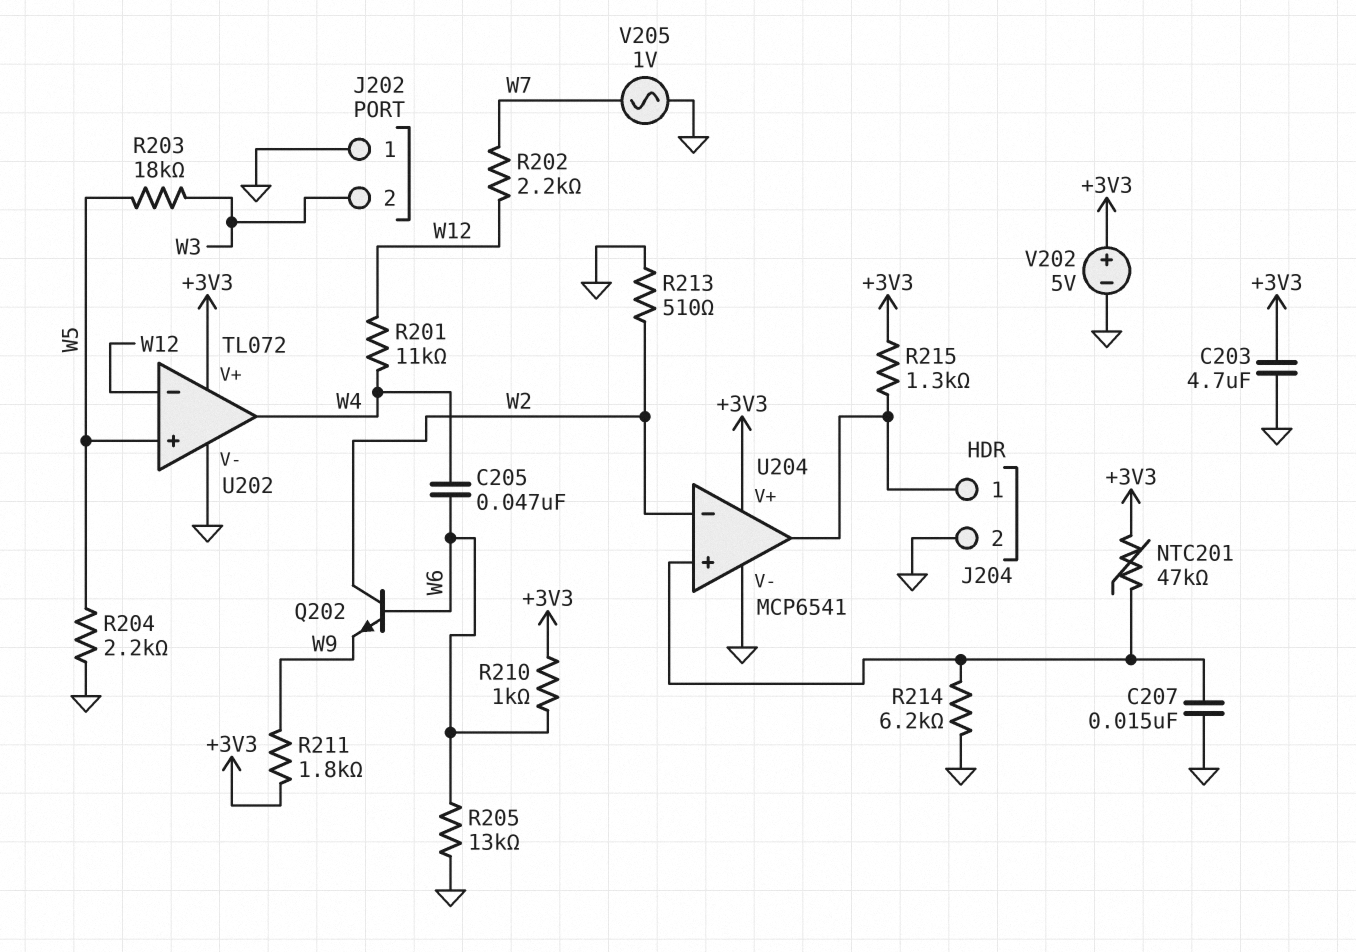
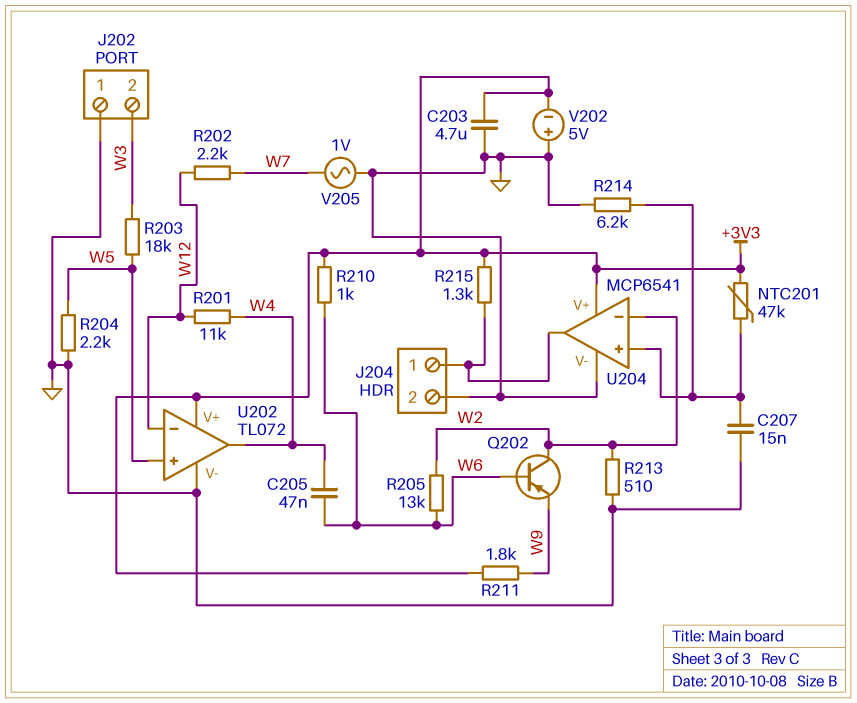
Q202: NPN (B W6, C W2, E W9) -> PNP (B W6, C W2, E W9)
R205: 13k (GND, W6) -> 13k (W2, W6)
V202: 5V (plus +3V3, minus GND) -> 5V (plus GND, minus +3V3)

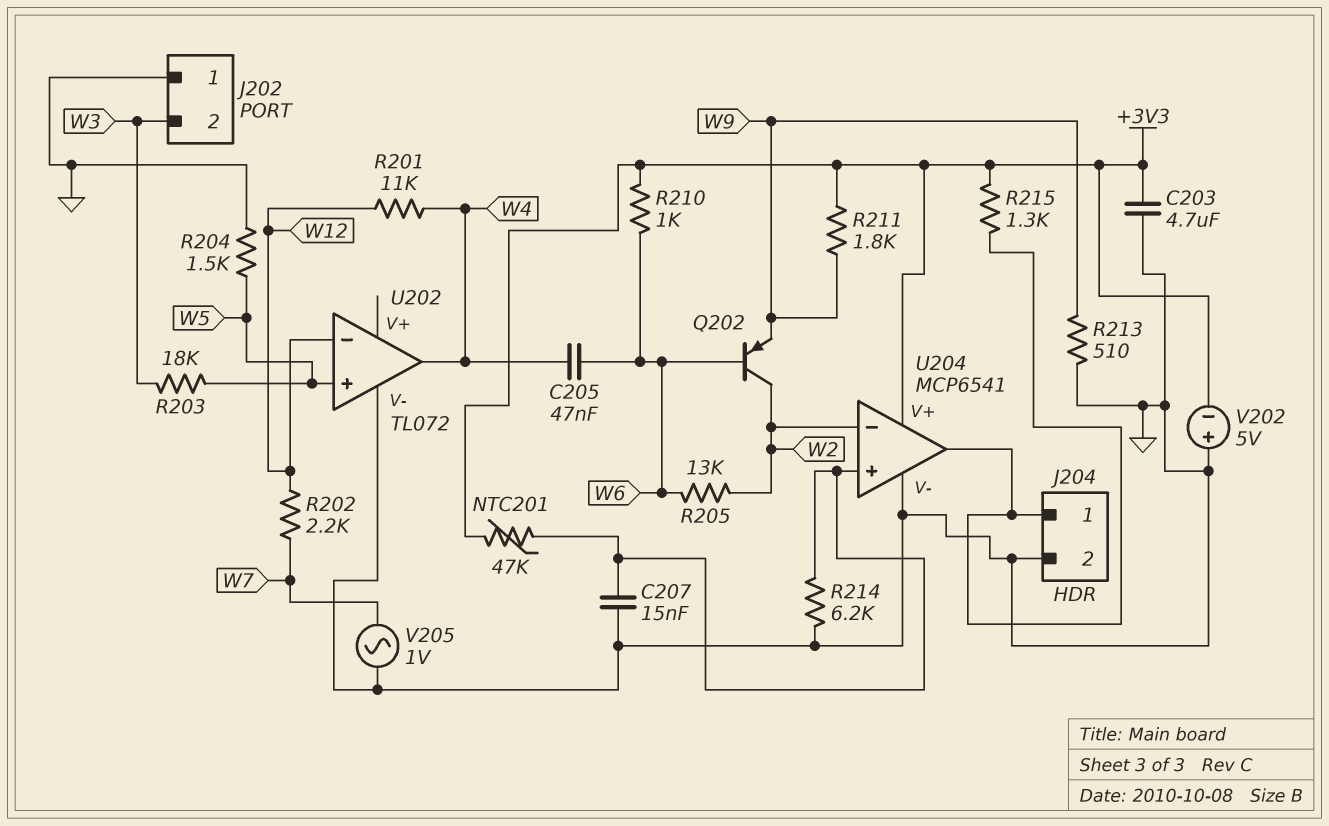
R204: 2.2k (GND, W5) -> 1.5k (GND, W5)
R213: 510 (GND, W2) -> 510 (GND, W9)
U202 pin V+: +3V3 -> none

